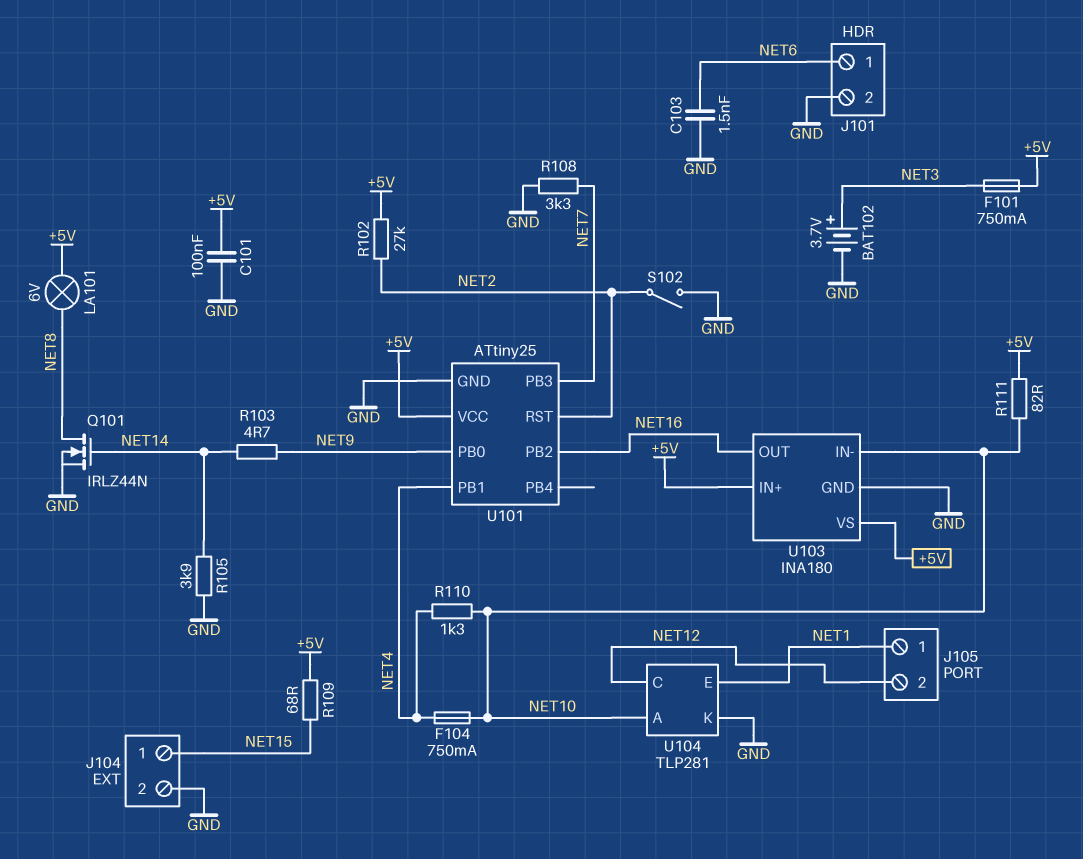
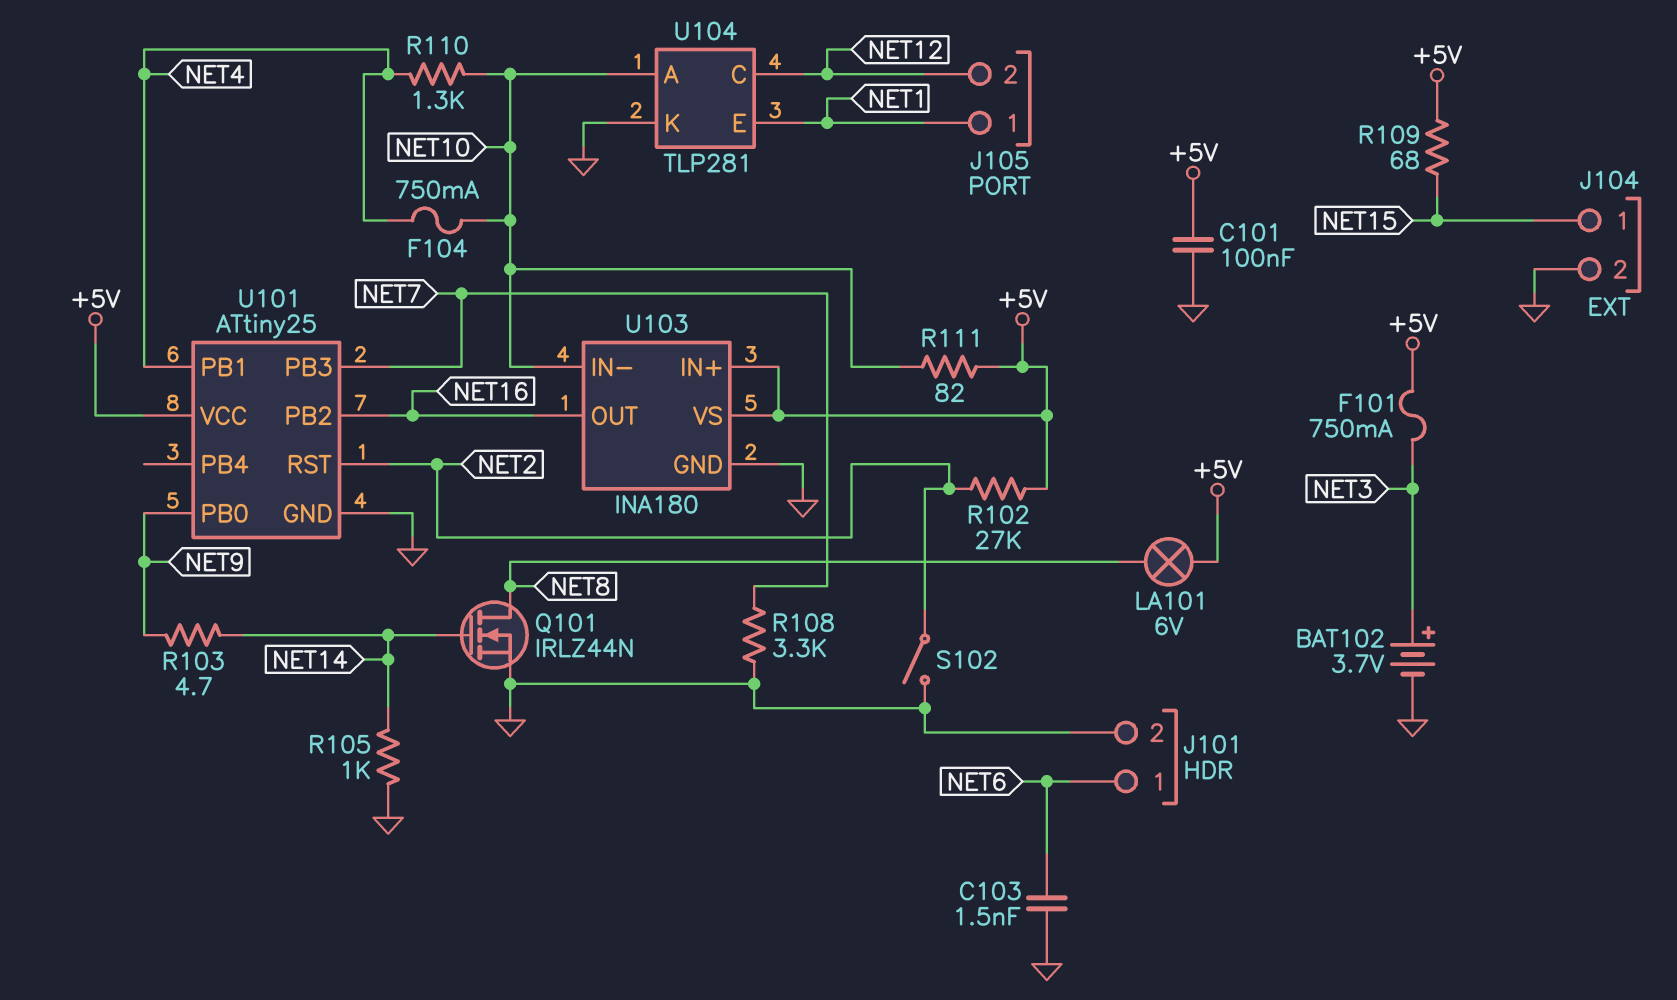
R105: 3.9k (GND, NET14) -> 1k (GND, NET14)

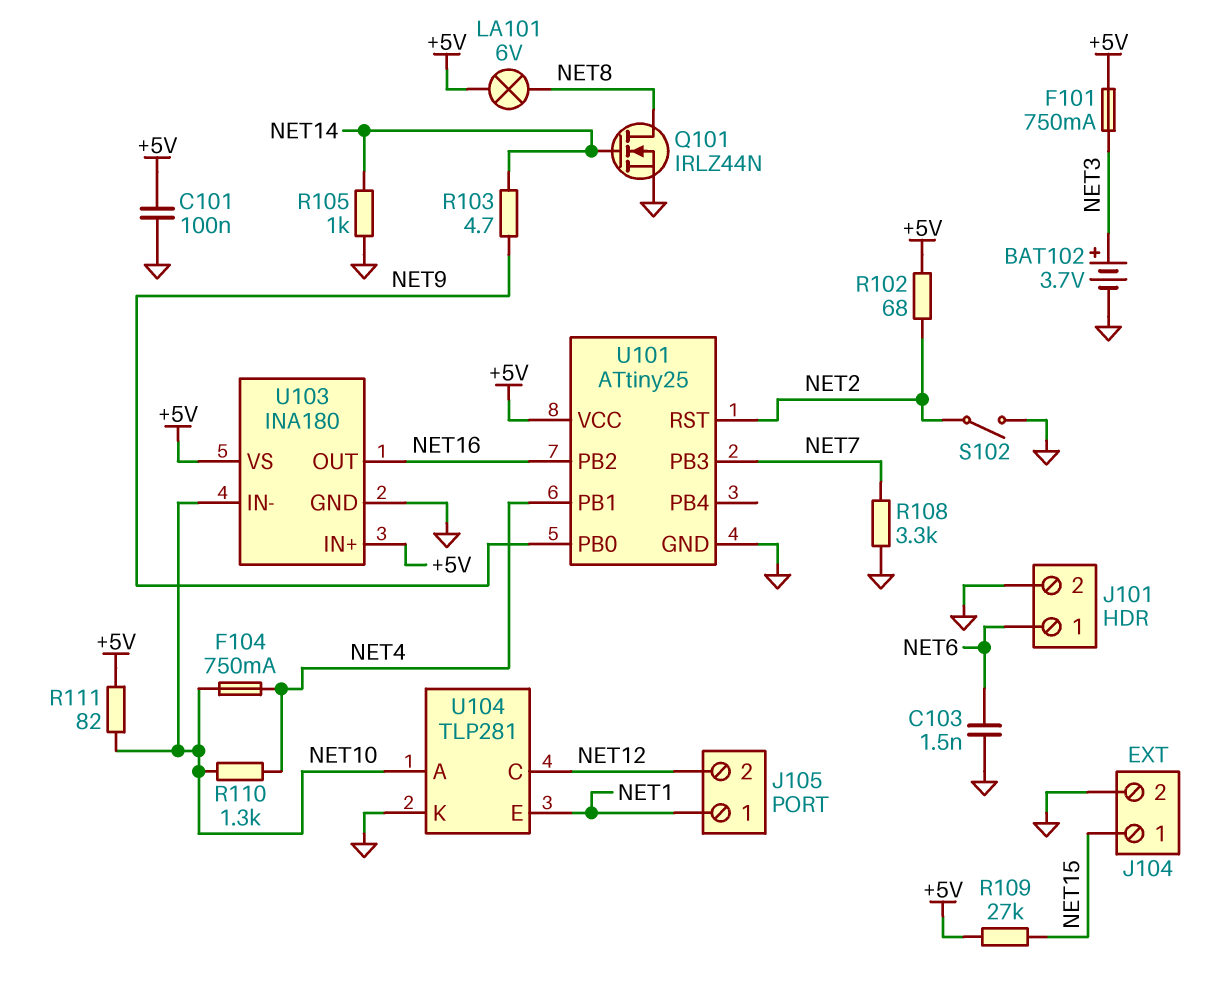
R102: 27k (+5V, NET2) -> 68 (+5V, NET2)
R109: 68 (+5V, NET15) -> 27k (+5V, NET15)

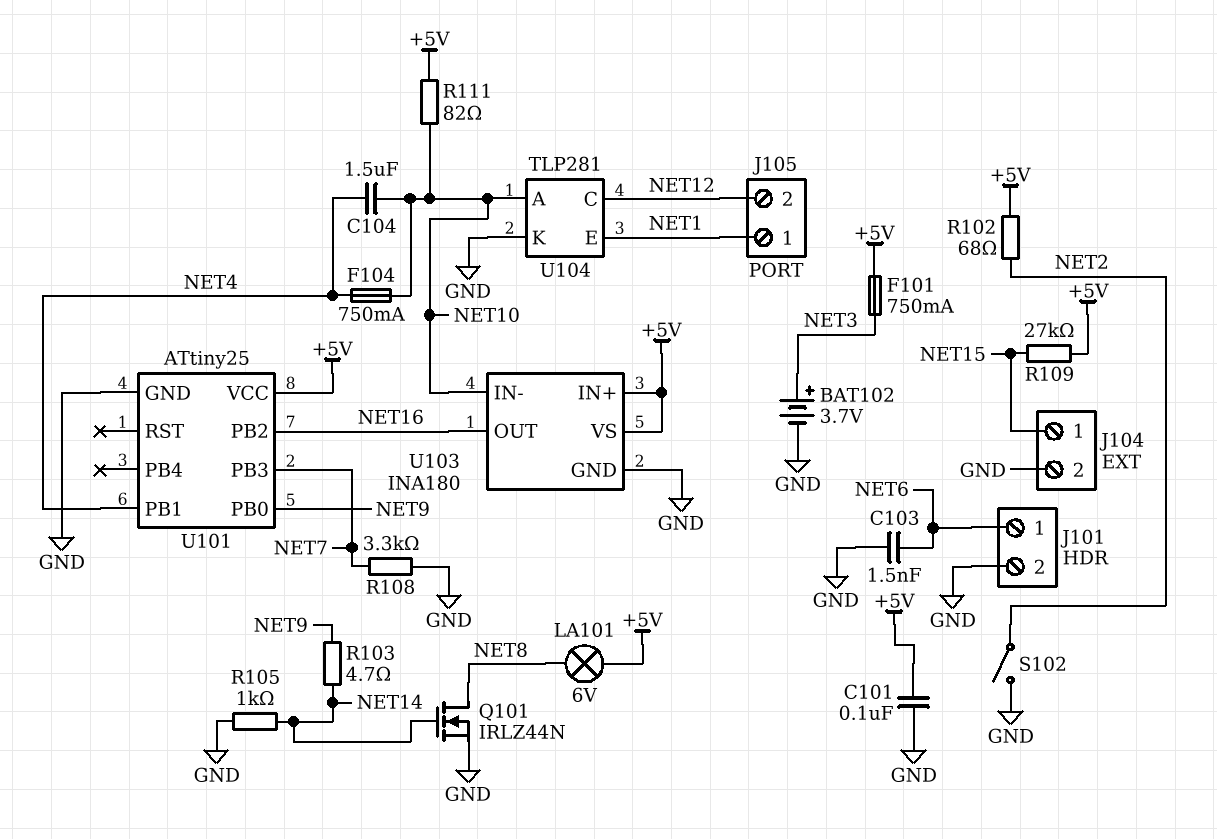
C104: none -> 1.5uF (NET4, NET10)
R110: 1.3k (NET4, NET10) -> none
U101 pin RST: NET2 -> none

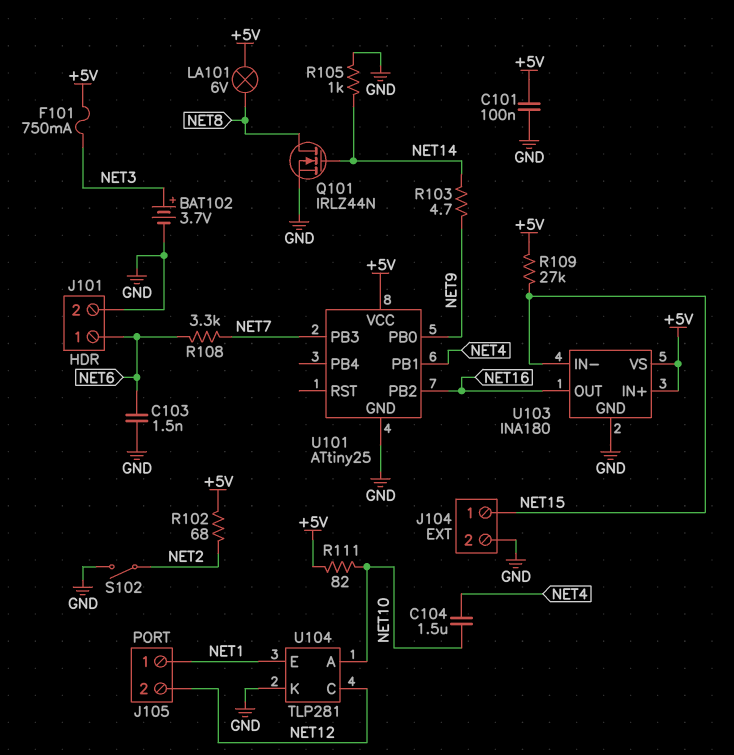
F104: 750mA (NET4, NET10) -> none
R108: 3.3k (GND, NET7) -> 3.3k (NET6, NET7)
U103 pin IN-: NET10 -> NET15

